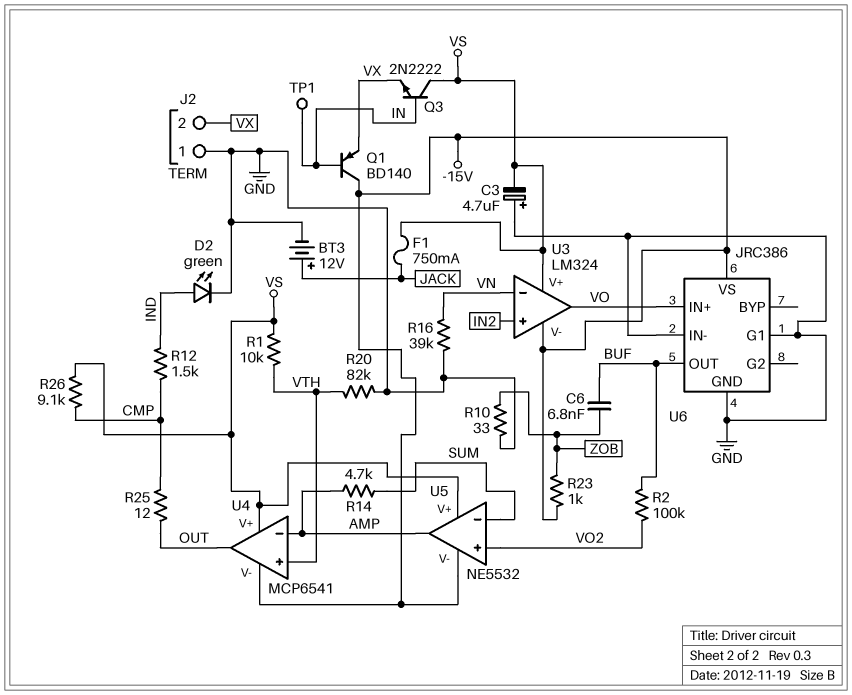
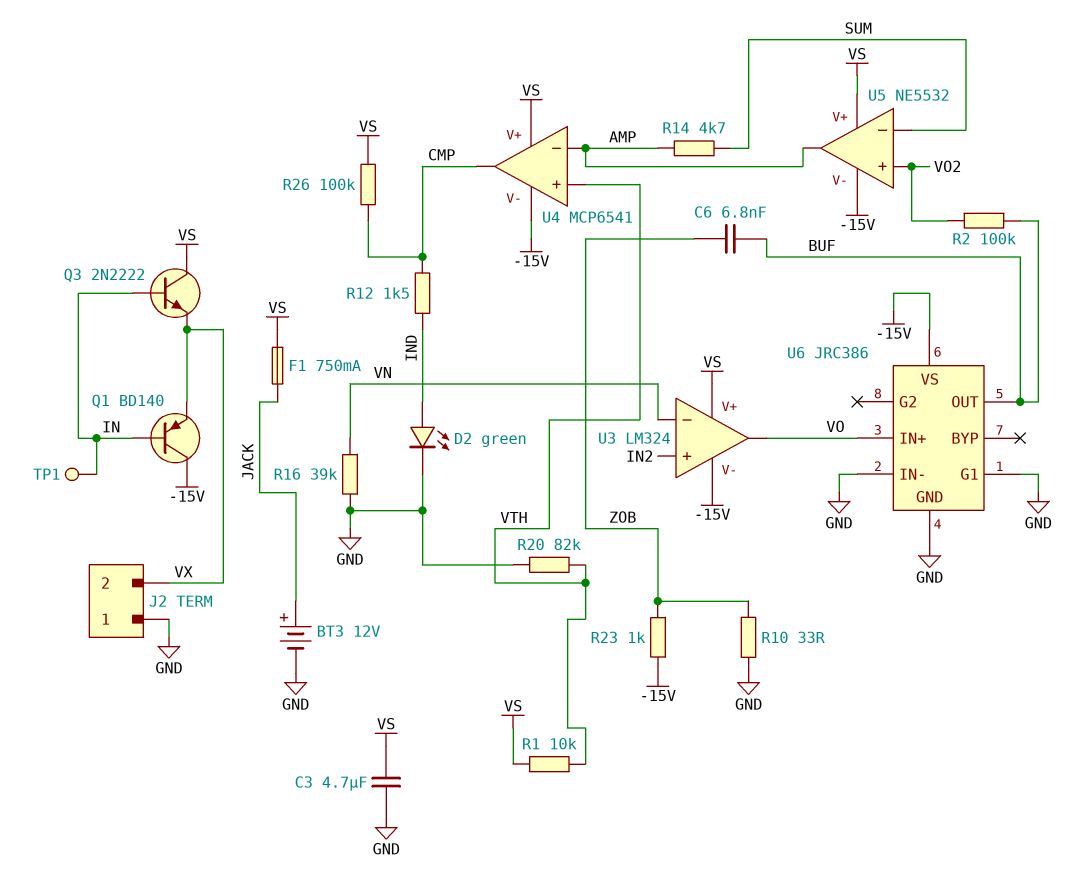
C3: 4.7uF (plus GND, minus VS) -> 4.7uF (GND, VS)
R25: 12 (CMP, OUT) -> none
R26: 9.1k (CMP, VS) -> 100k (CMP, VS)
U4 pin out: OUT -> CMP

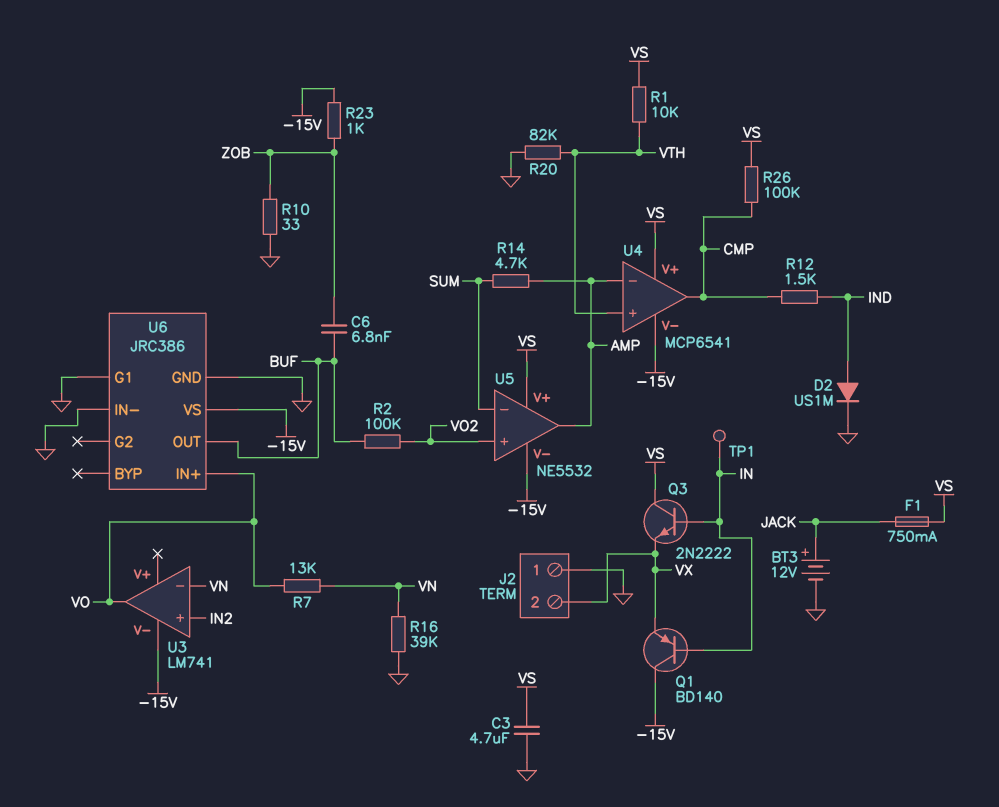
D2: LED green (A IND, K GND) -> diode US1M (A IND, K GND)
R7: none -> 13k (VN, VO)
U3: LM324 -> LM741
U3 pin V+: VS -> none

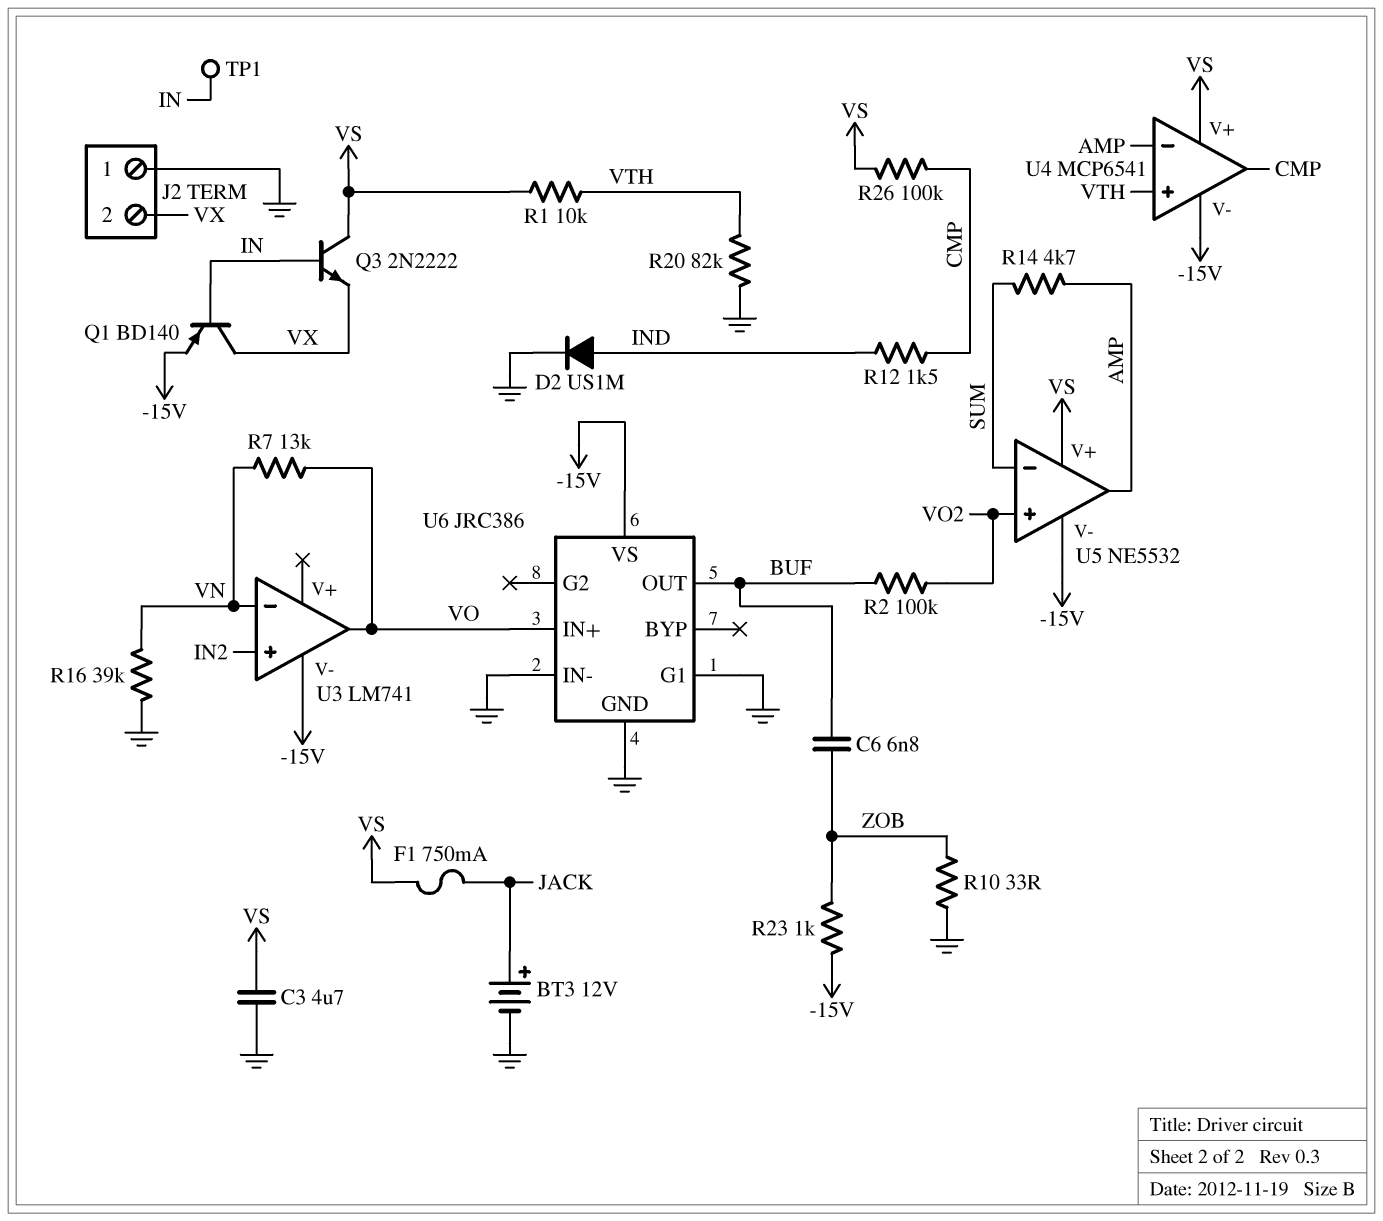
Q1: PNP BD140 (B IN, C -15V, E VX) -> PNP BD140 (B IN, C VX, E -15V)

